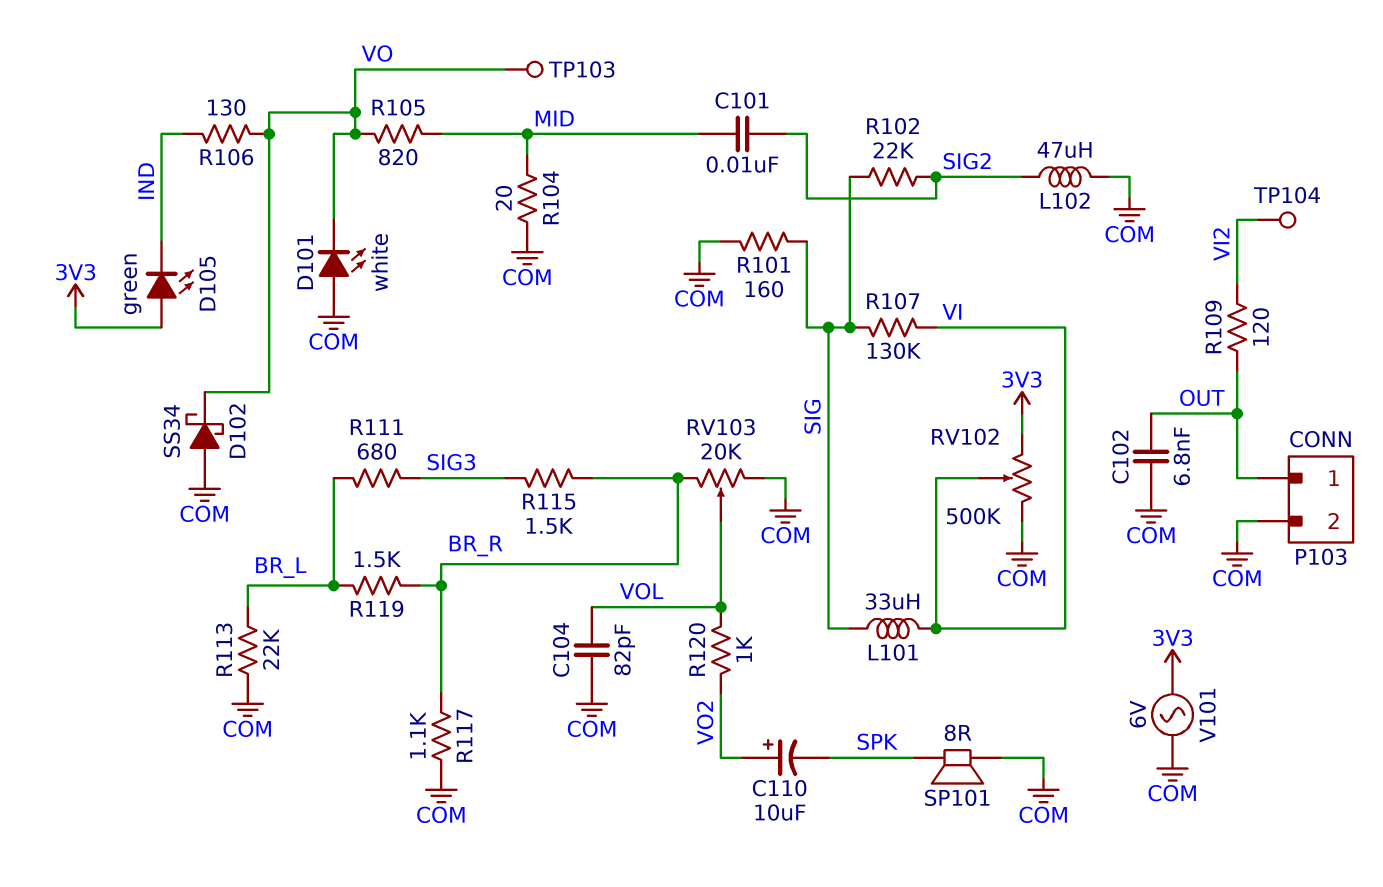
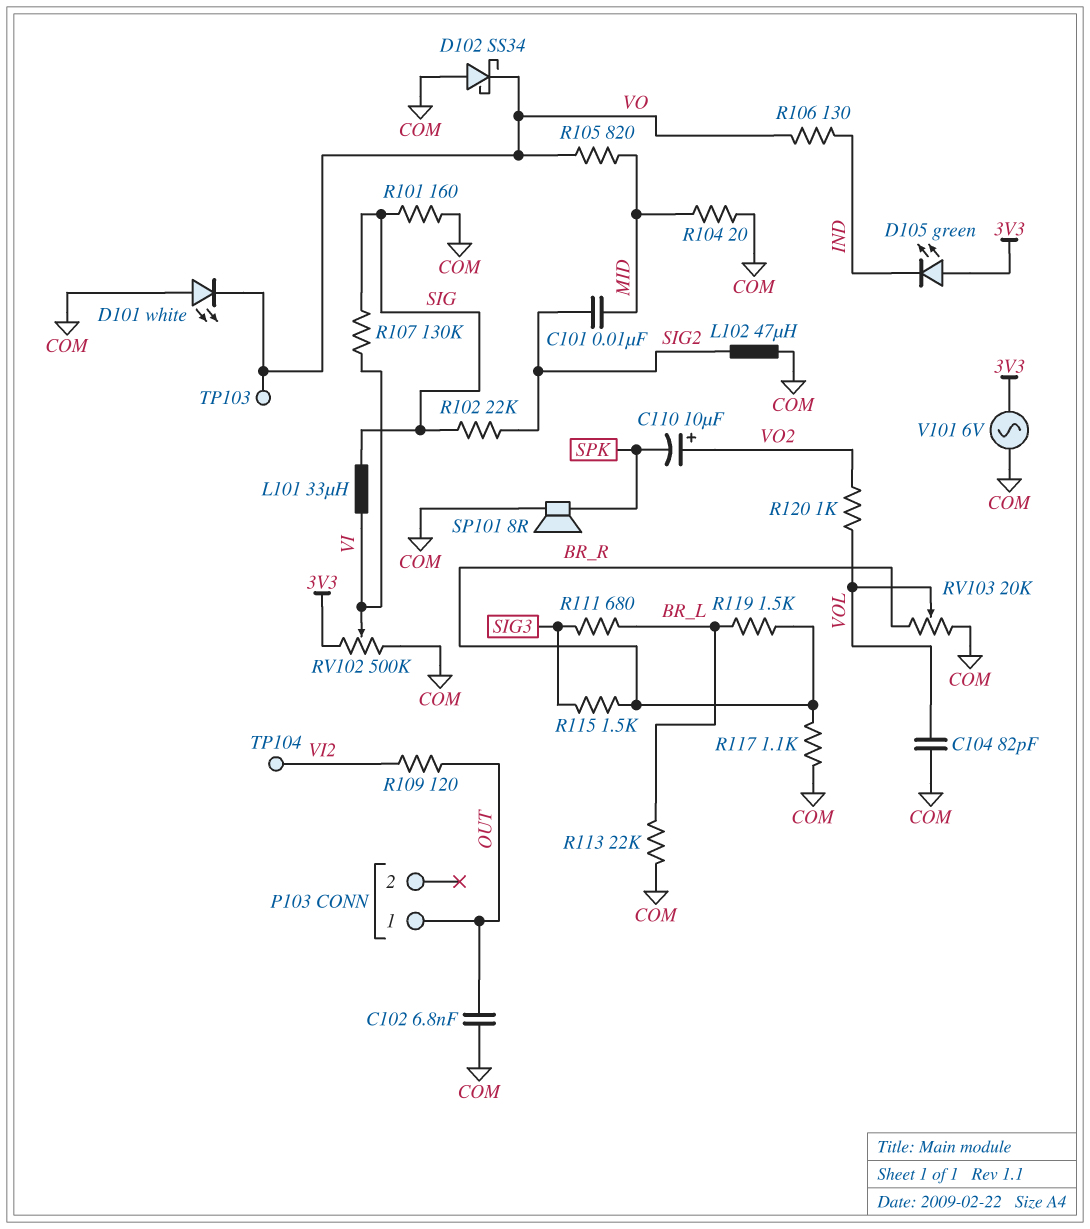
P103 pin 2: COM -> none

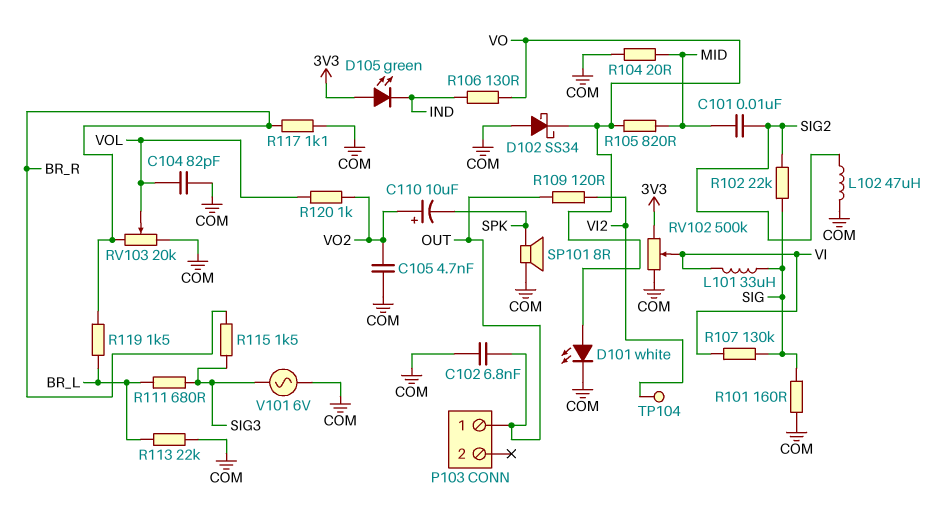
C105: none -> 4.7nF (COM, VO2)
D101: LED white (A COM, K VO) -> LED white (A VO, K COM)
TP103: test point (VO) -> none
V101: AC 6V (3V3, COM) -> AC 6V (COM, SIG3)

